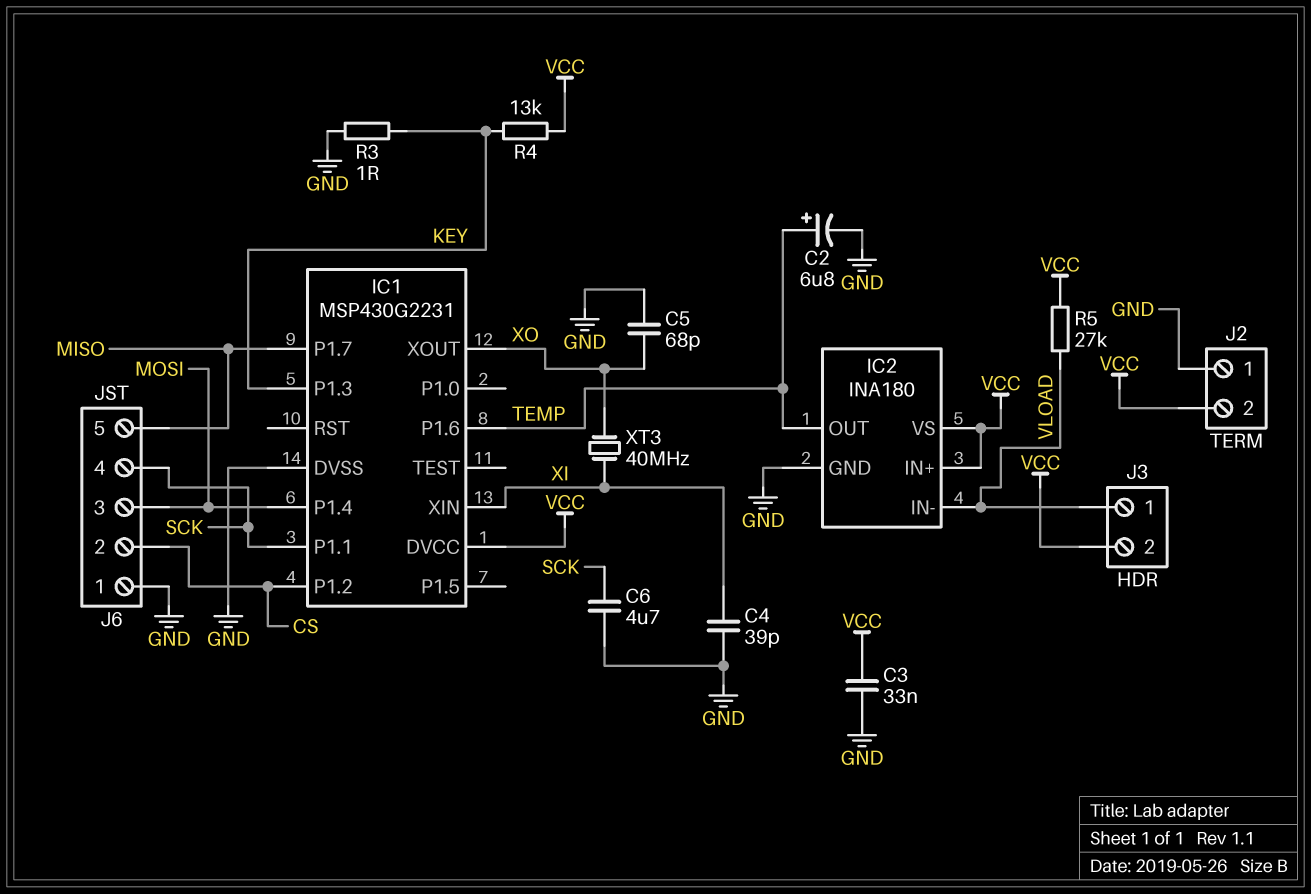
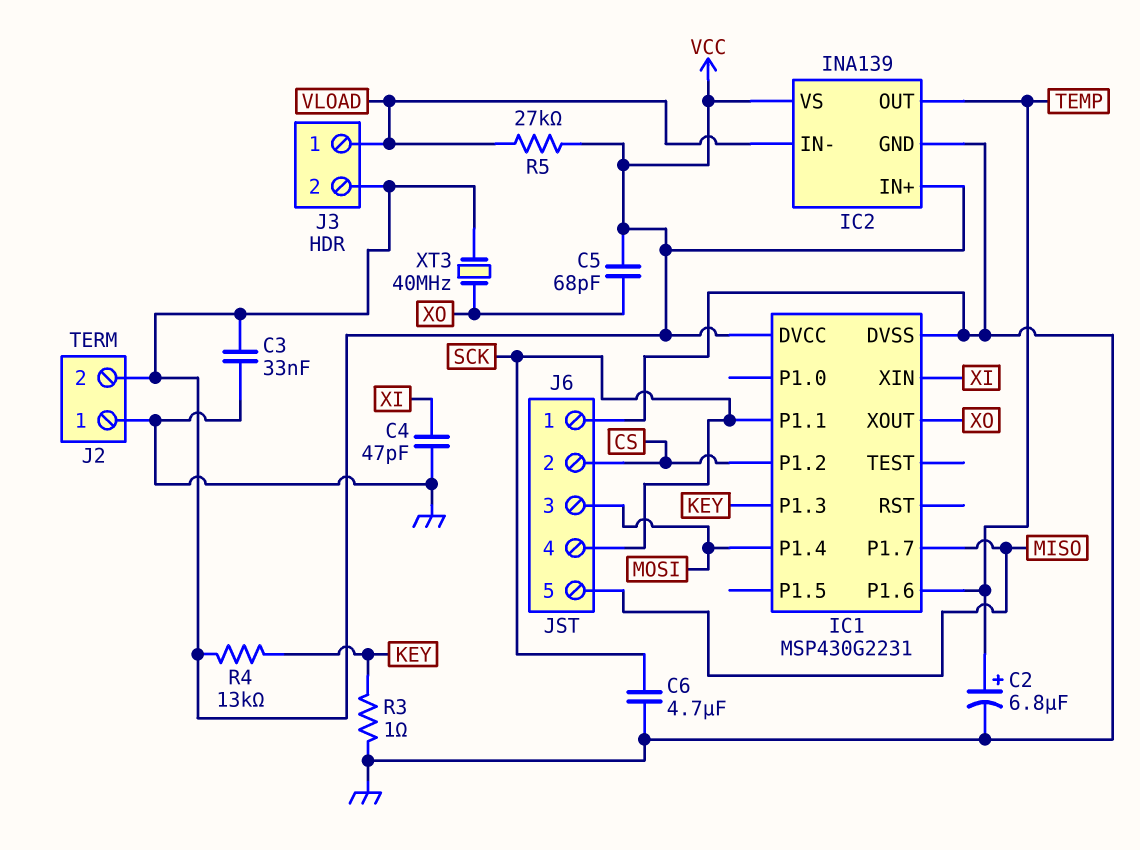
C4: 39pF (GND, XI) -> 47pF (GND, XI)
C5: 68pF (GND, XO) -> 68pF (VCC, XO)
IC2: INA180 -> INA139
XT3: 40MHz (XI, XO) -> 40MHz (VCC, XO)

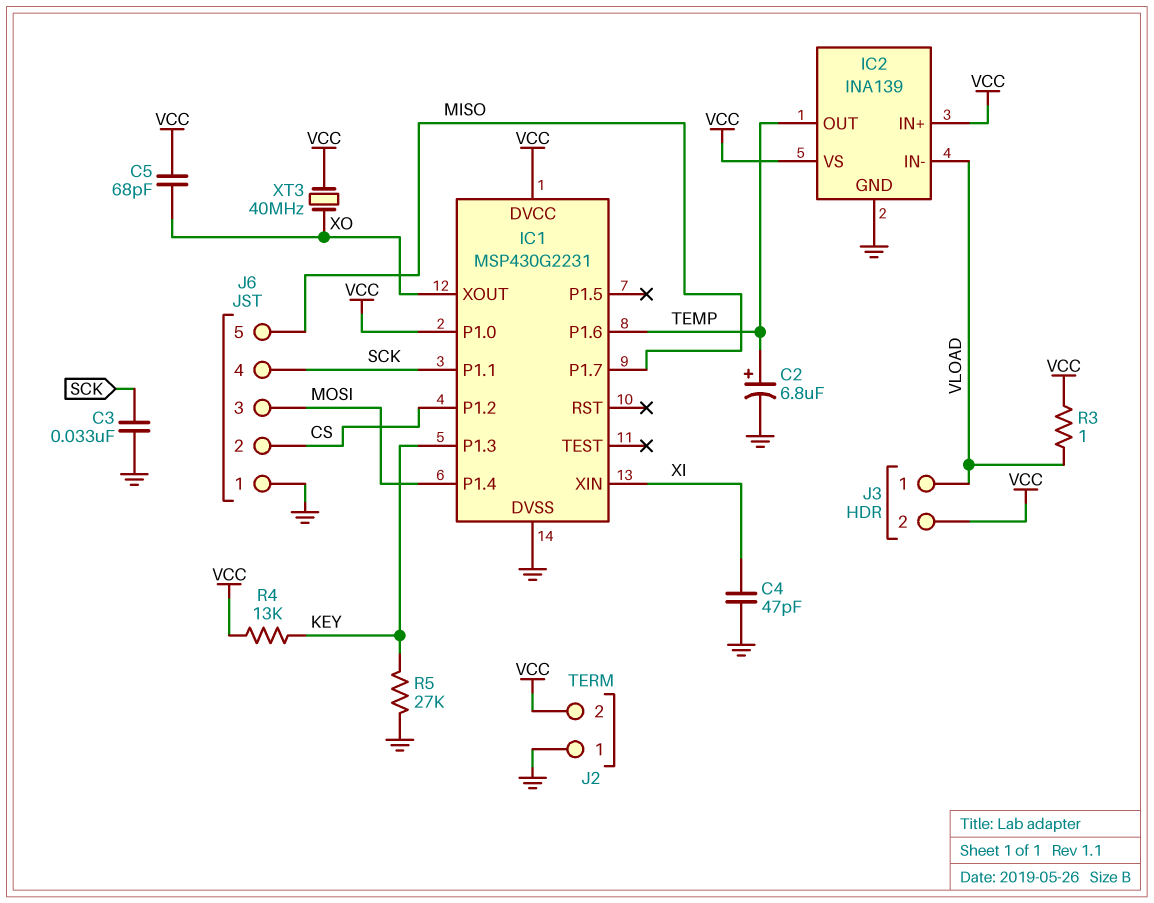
C3: 33nF (GND, VCC) -> 33nF (GND, SCK)
C6: 4.7uF (GND, SCK) -> none
IC1 pin P1.0: none -> VCC
R3: 1 (GND, KEY) -> 1 (VCC, VLOAD)
R5: 27k (VCC, VLOAD) -> 27k (GND, KEY)

